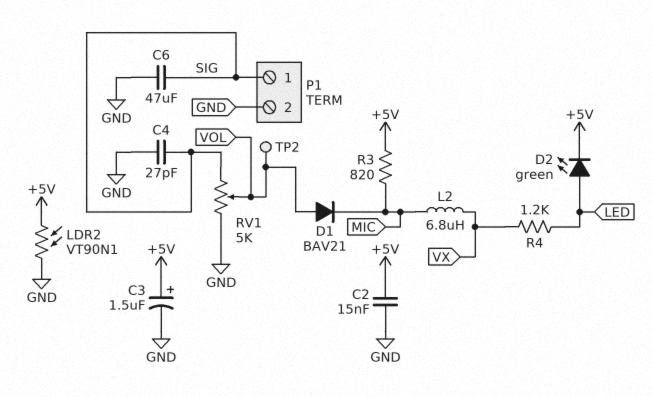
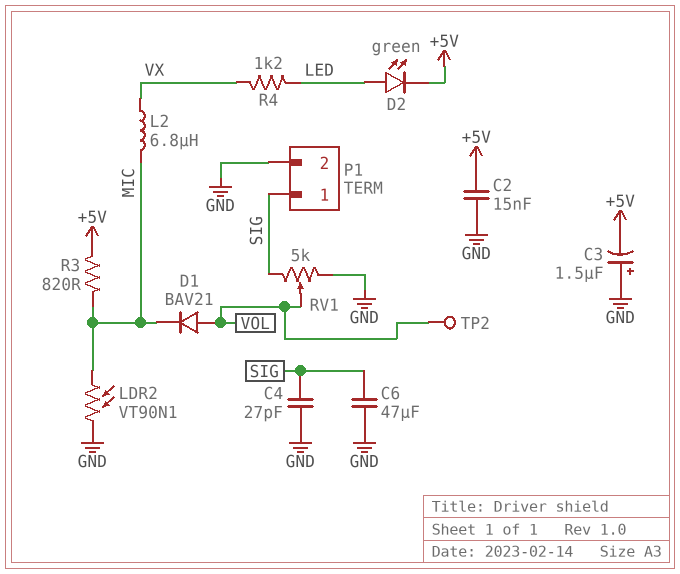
C3: 1.5uF (plus +5V, minus GND) -> 1.5uF (plus GND, minus +5V)
LDR2: VT90N1 (+5V, GND) -> VT90N1 (GND, MIC)

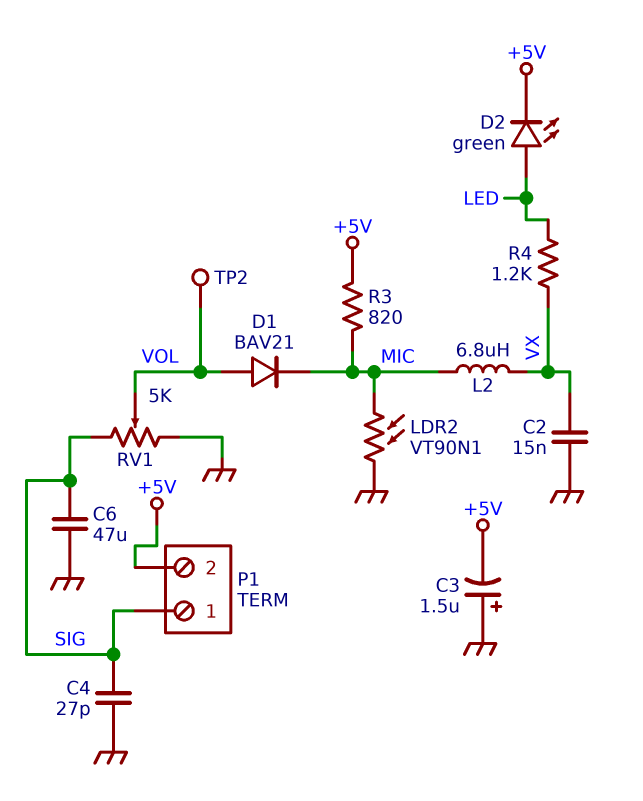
C2: 15nF (+5V, GND) -> 15nF (GND, VX)
P1 pin 2: GND -> +5V

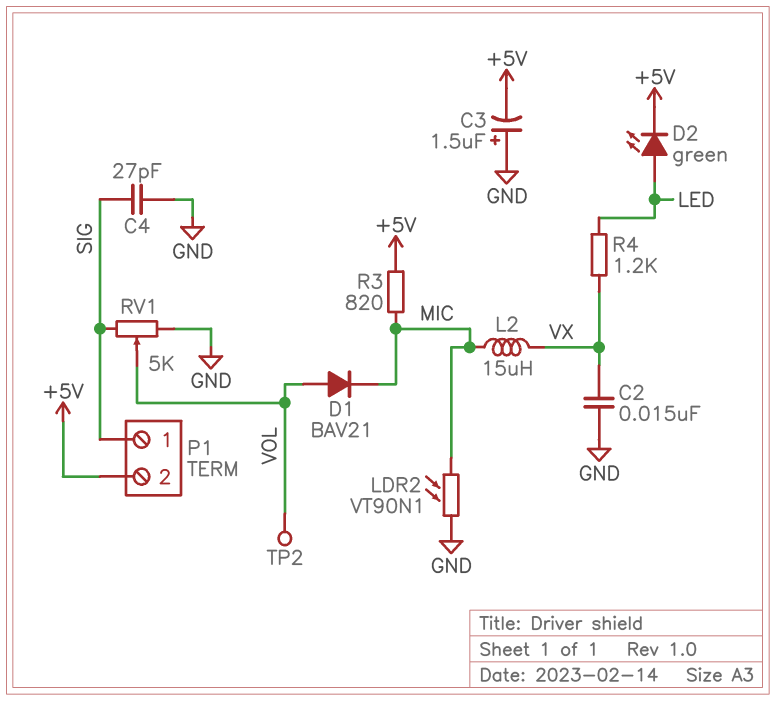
C6: 47uF (GND, SIG) -> none
L2: 6.8uH (MIC, VX) -> 15uH (MIC, VX)

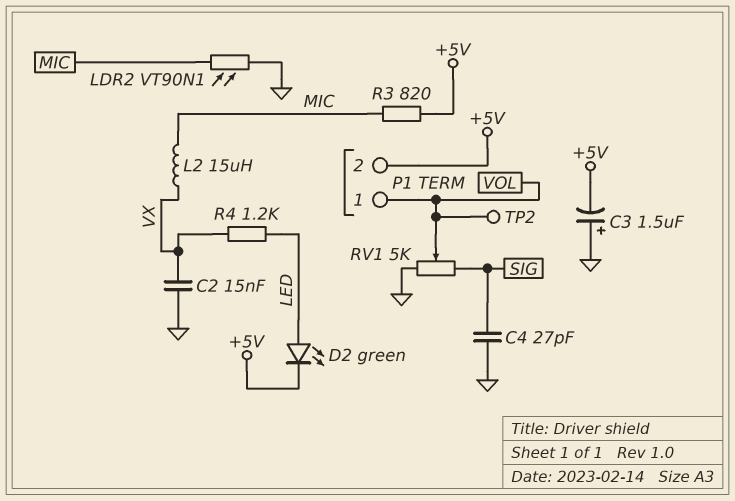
D1: diode BAV21 (A VOL, K MIC) -> none
P1 pin 1: SIG -> VOL

